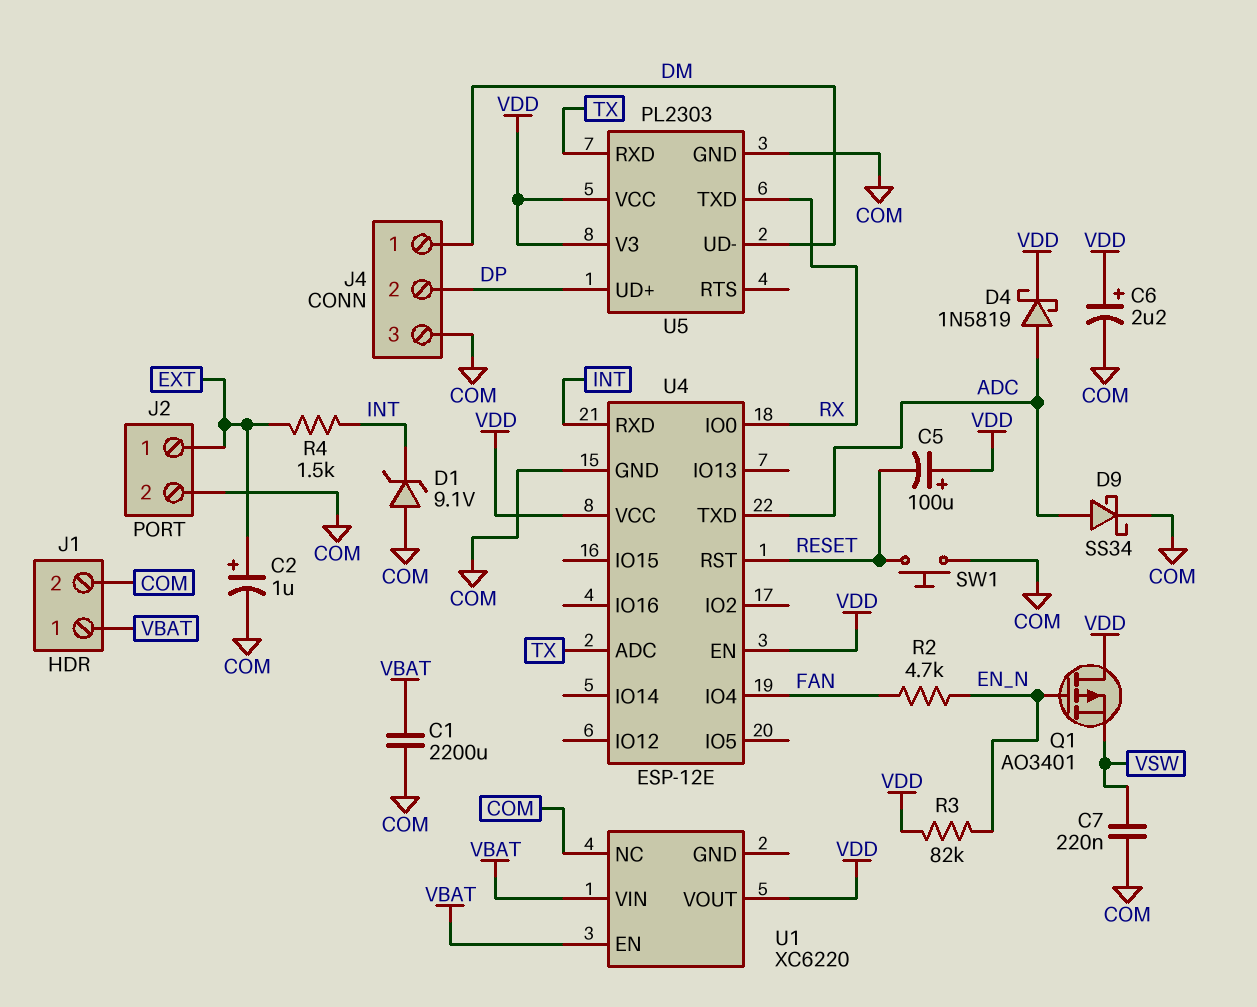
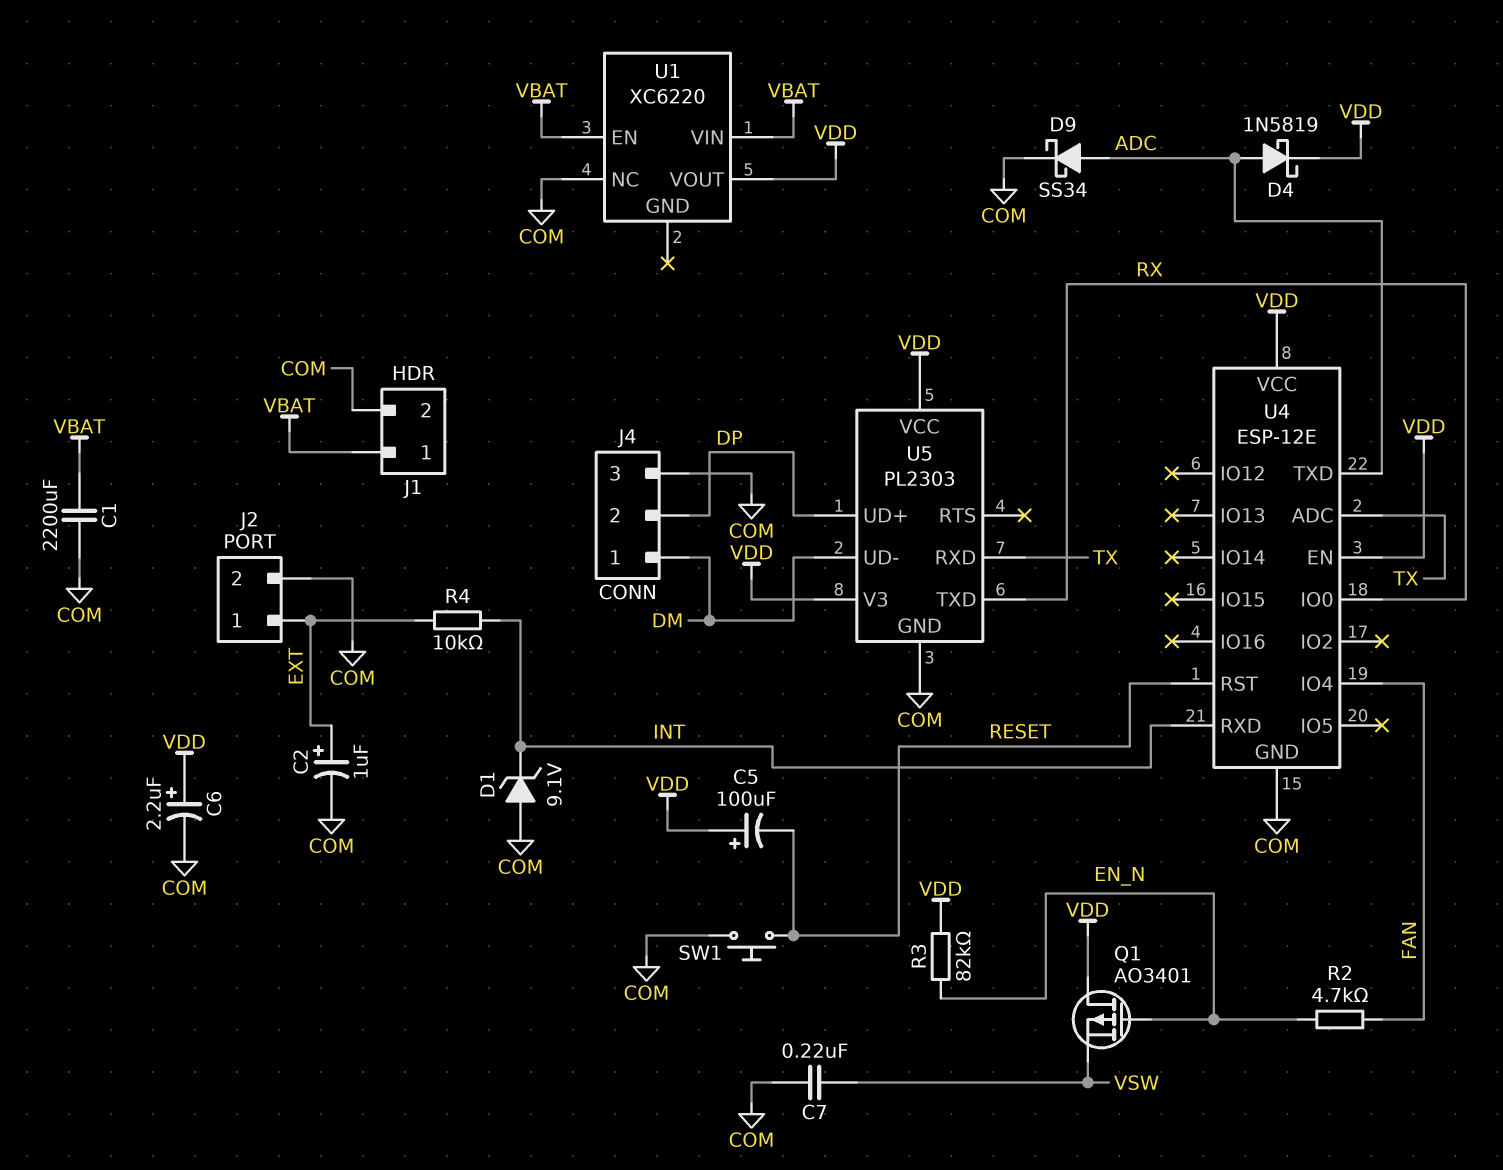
R4: 1.5k (EXT, INT) -> 10k (EXT, INT)

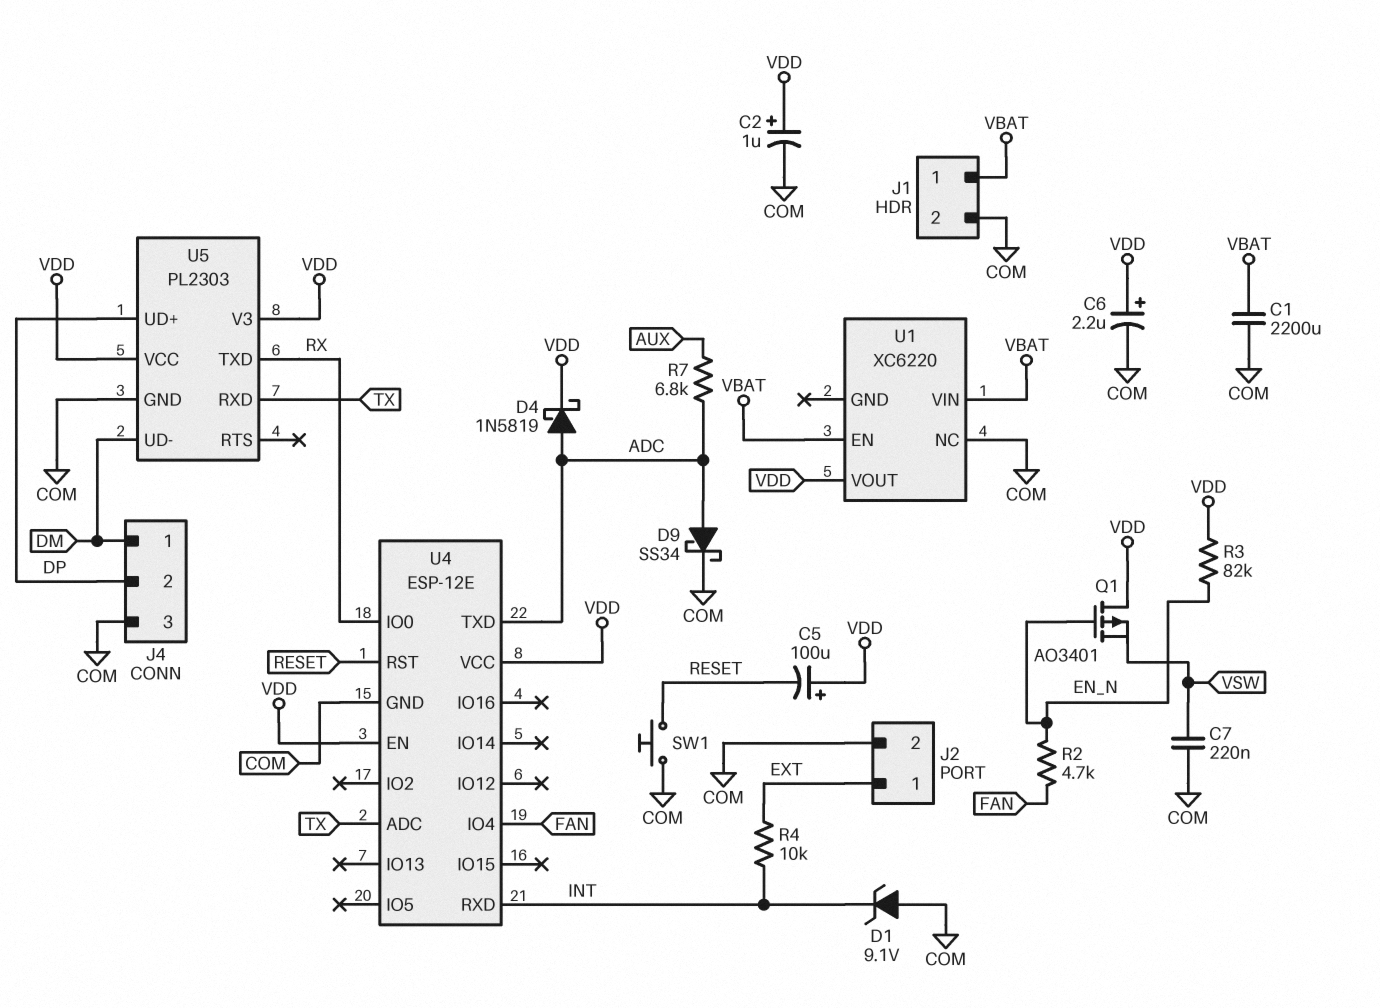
C2: 1uF (plus EXT, minus COM) -> 1uF (plus VDD, minus COM)
R7: none -> 6.8k (ADC, AUX)

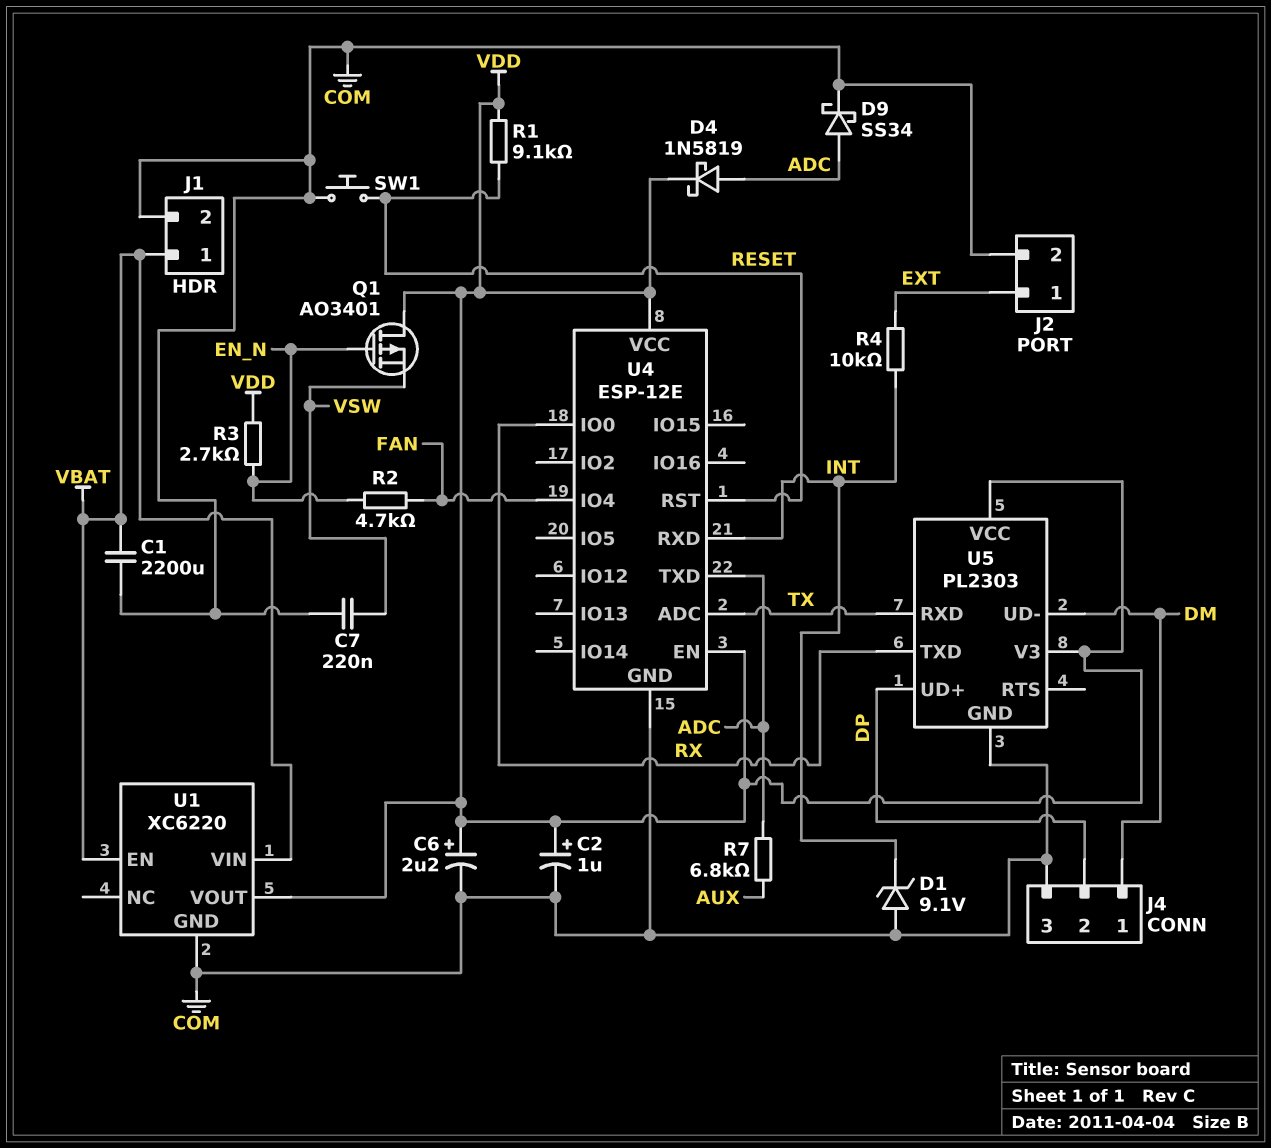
C5: 100uF (plus VDD, minus RESET) -> none
R1: none -> 9.1k (RESET, VDD)
R3: 82k (EN_N, VDD) -> 2.7k (EN_N, VDD)
U1 pin GND: none -> COM
U1 pin NC: COM -> none

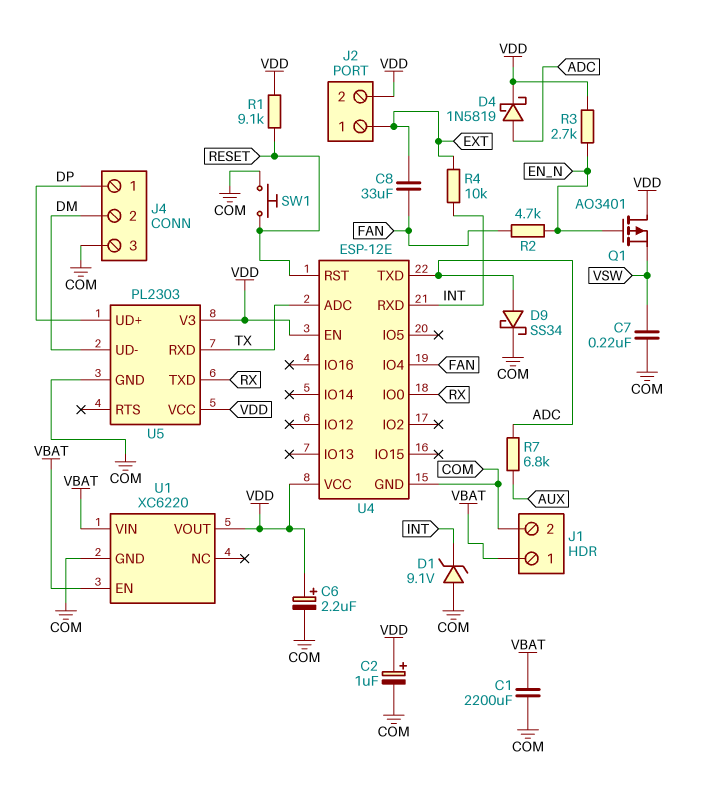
C8: none -> 33uF (EXT, FAN)
J2 pin 2: COM -> VDD
J4 pin 1: DM -> DP
J4 pin 2: DP -> DM

